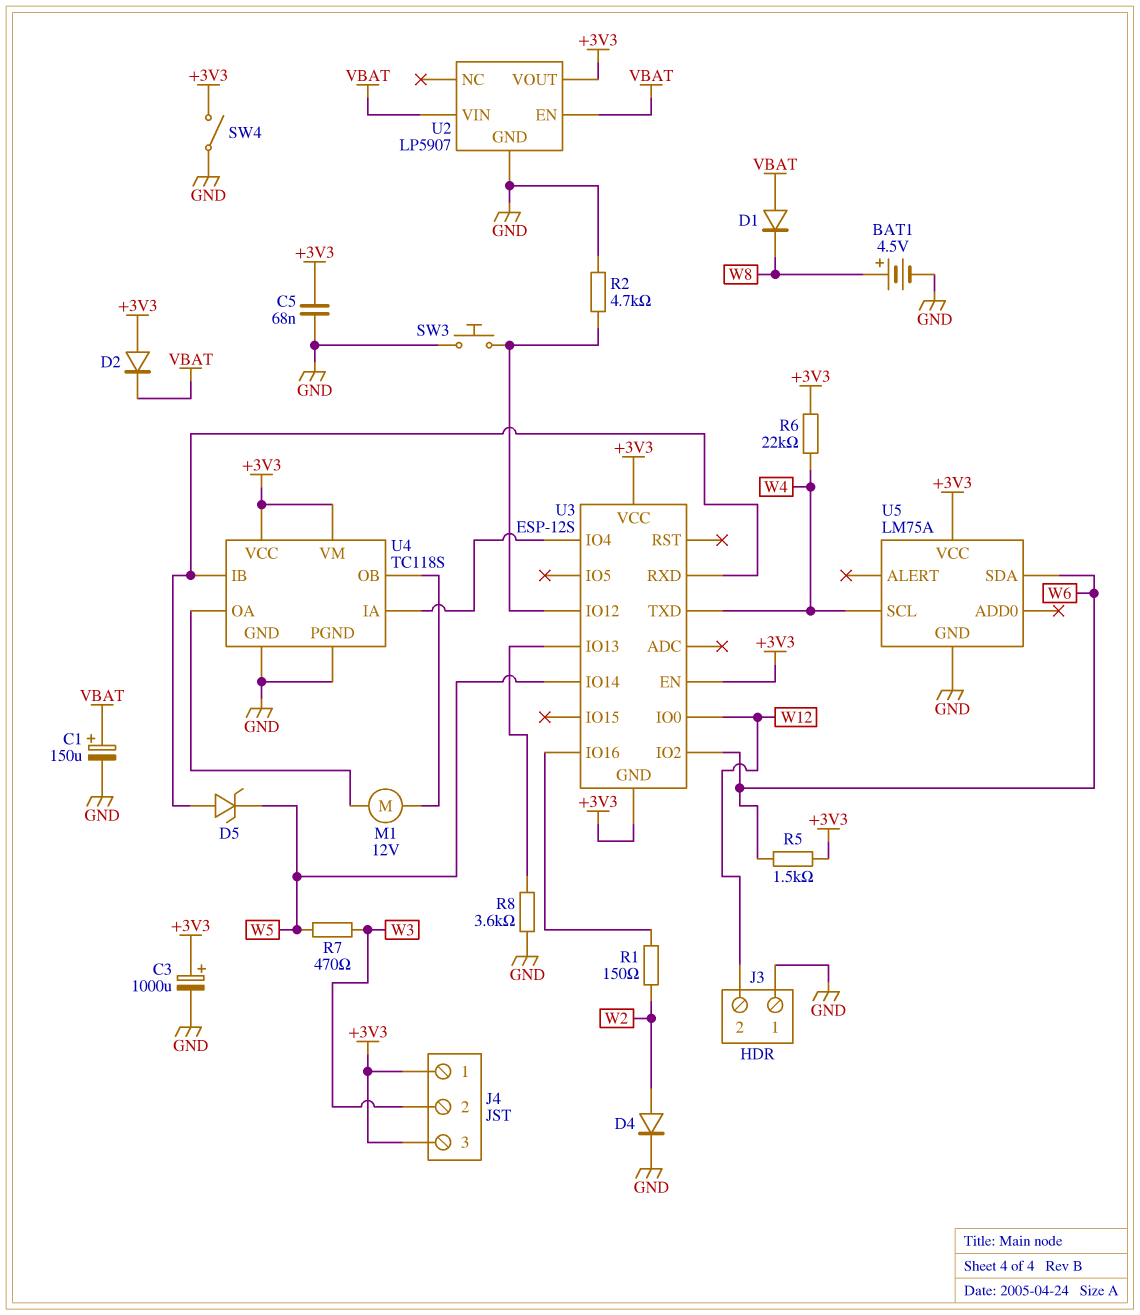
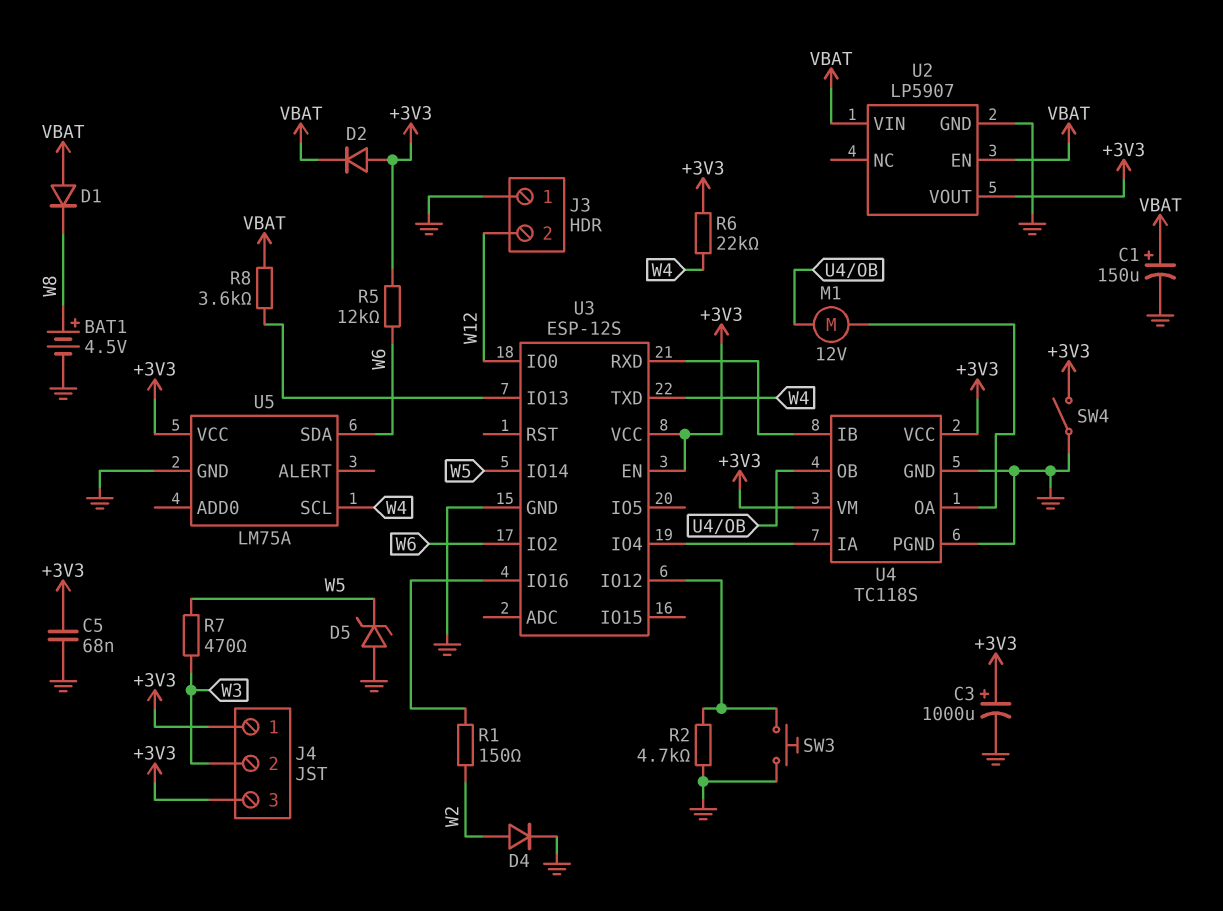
D5: zener (A U3/RXD, K W5) -> zener (A GND, K W5)
R5: 1.5k (+3V3, W6) -> 12k (+3V3, W6)
R8: 3.6k (GND, U3/IO13) -> 3.6k (U3/IO13, VBAT)
U3 pin GND: +3V3 -> GND

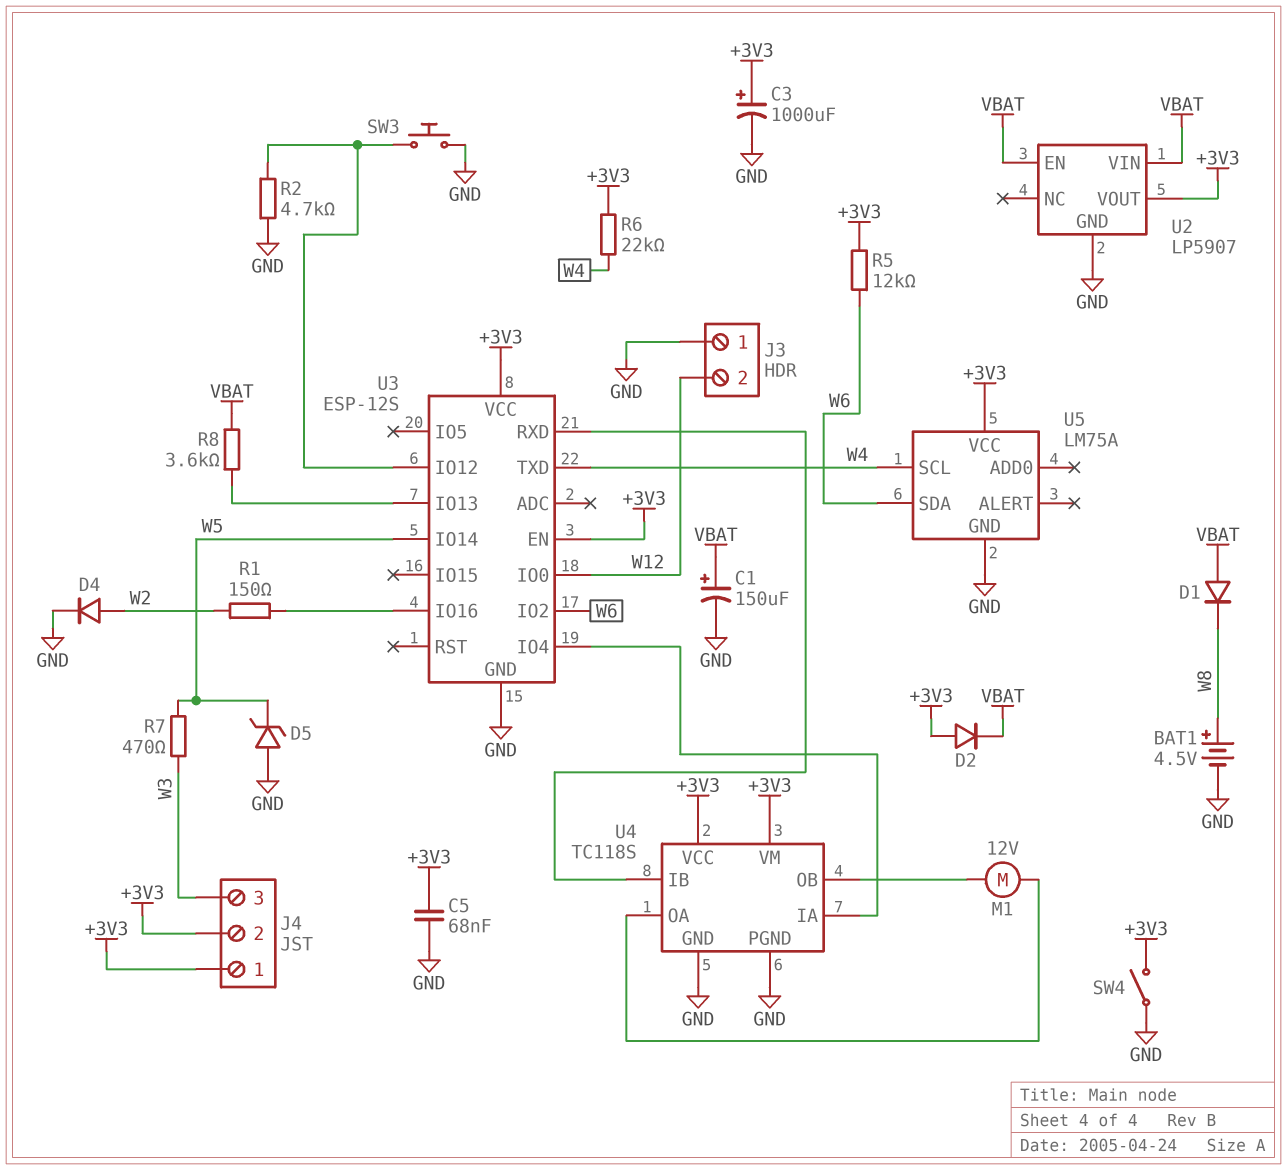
J4 pin 2: W3 -> +3V3
J4 pin 3: +3V3 -> W3

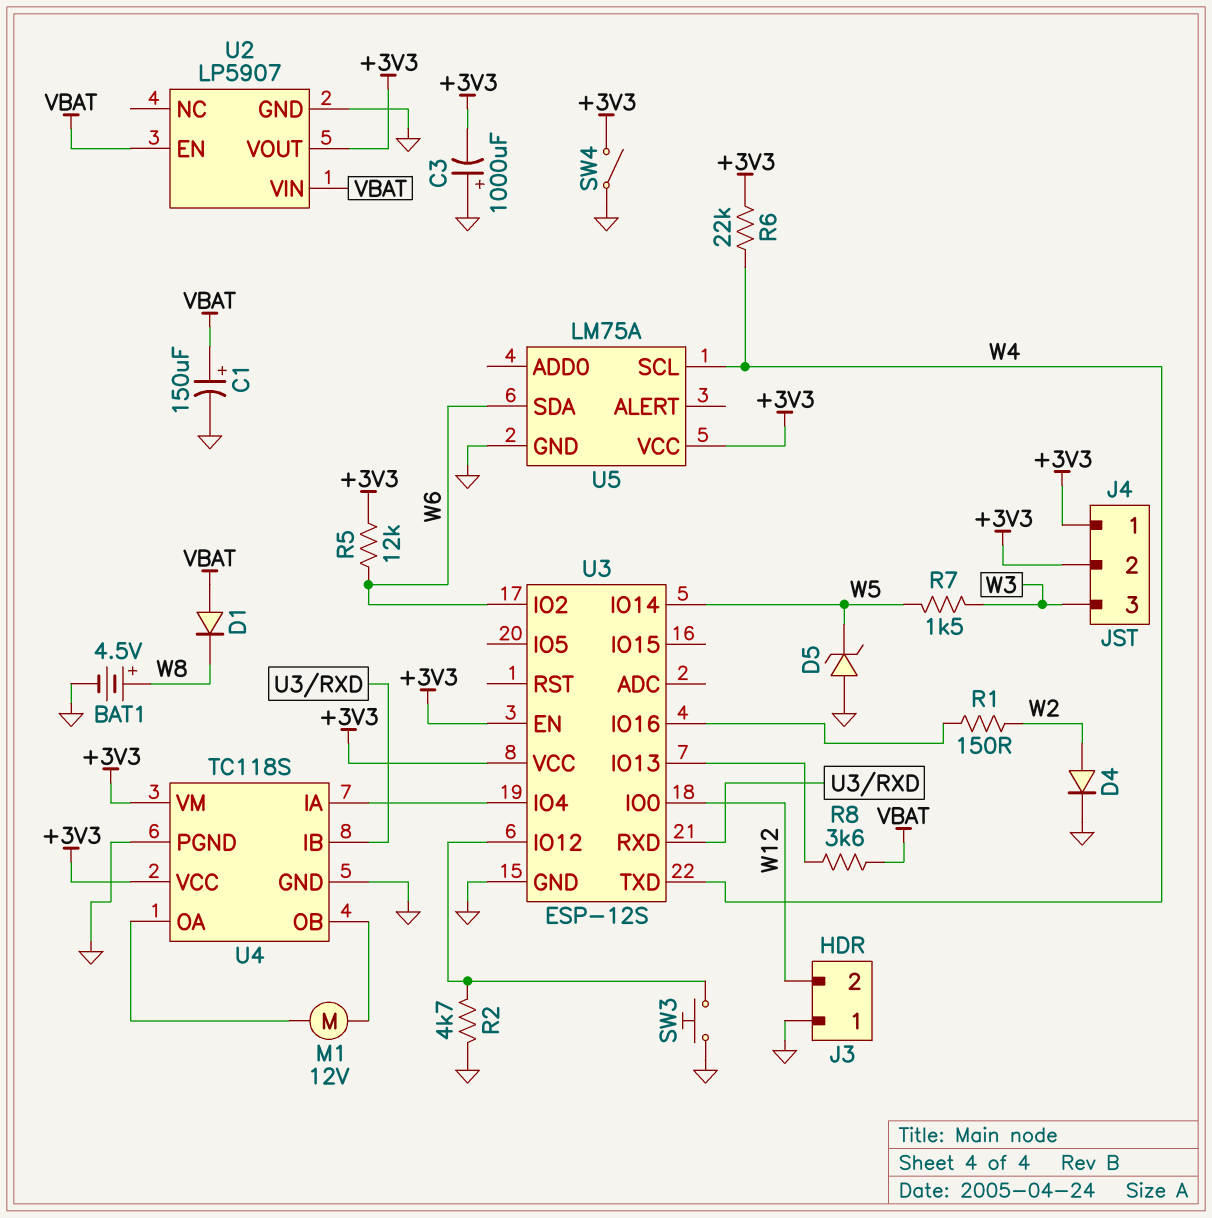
C3: 1000uF (plus +3V3, minus GND) -> 1000uF (plus GND, minus +3V3)
C5: 68nF (+3V3, GND) -> none
D2: diode (A +3V3, K VBAT) -> none
R7: 470 (W3, W5) -> 1.5k (W3, W5)

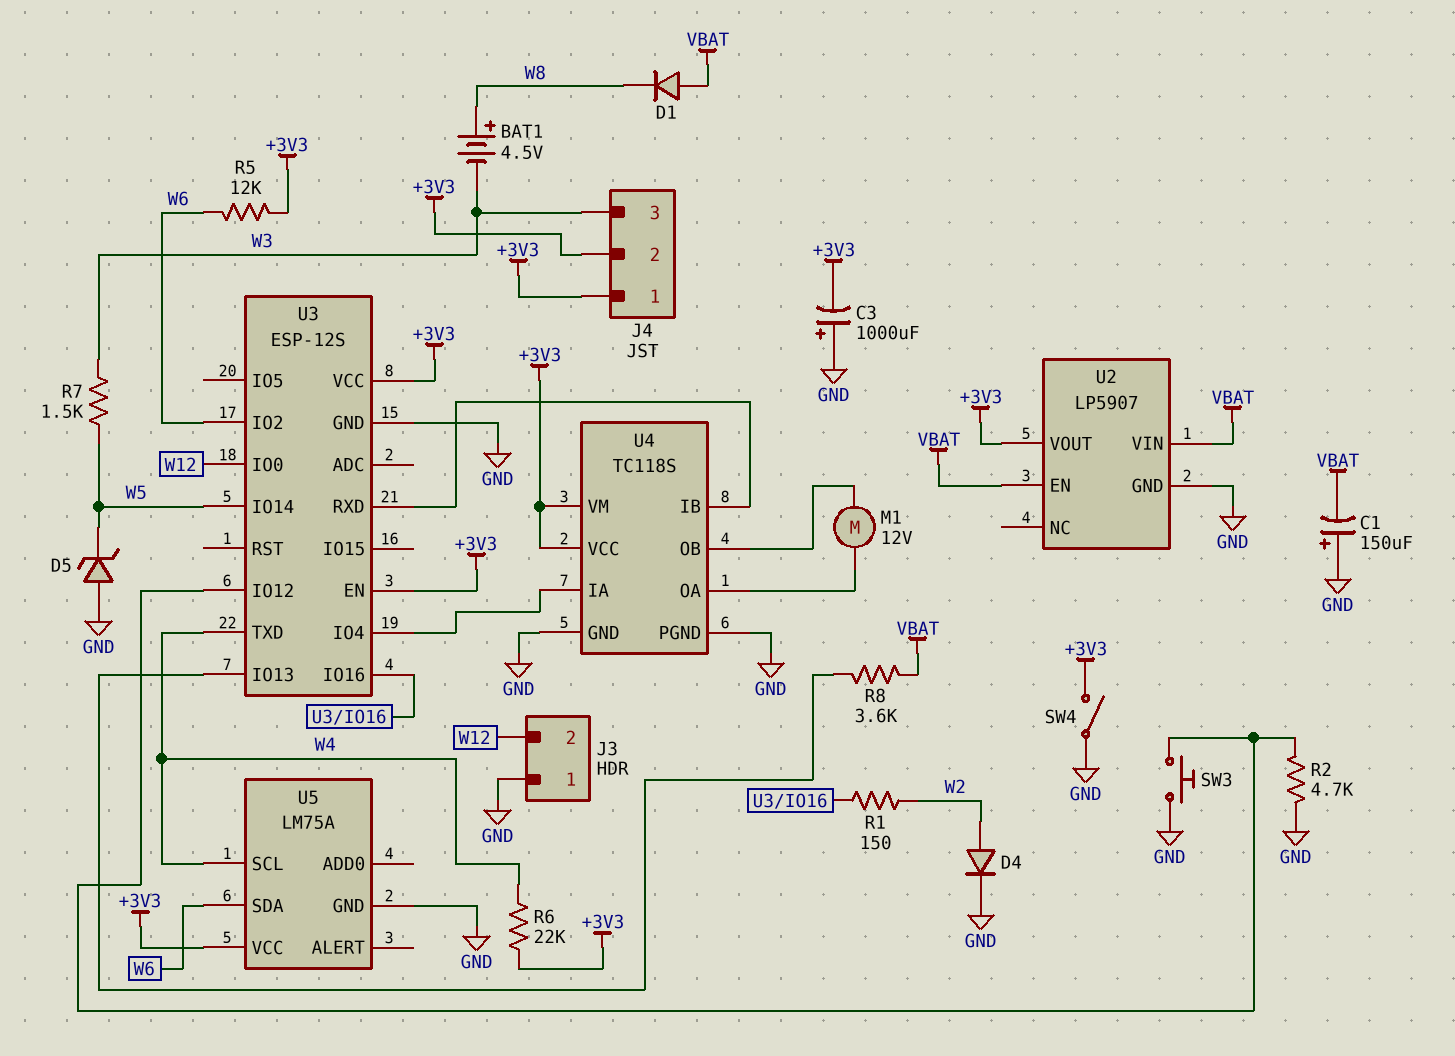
BAT1: 4.5V (plus W8, minus GND) -> 4.5V (plus W8, minus W3)
C1: 150uF (plus VBAT, minus GND) -> 150uF (plus GND, minus VBAT)

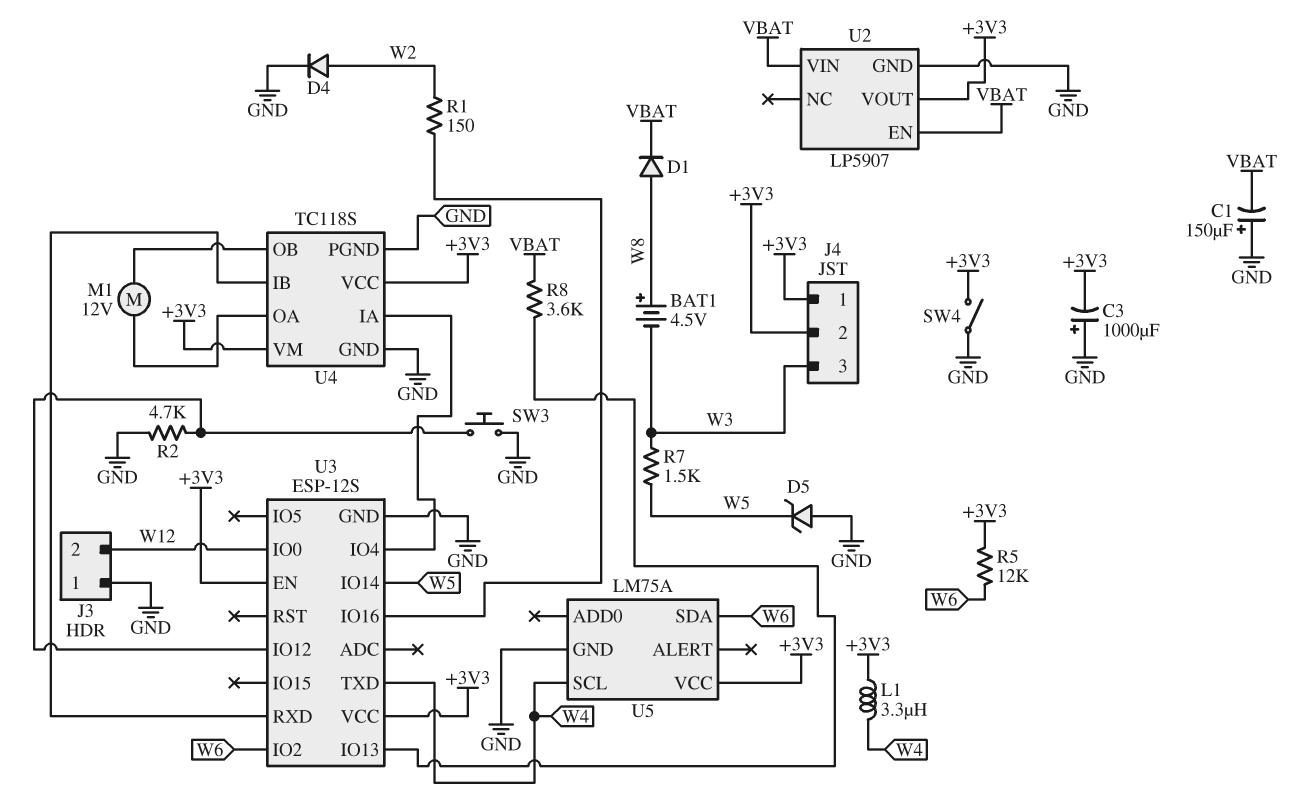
D1: diode (A VBAT, K W8) -> diode (A W8, K VBAT)
L1: none -> 3.3uH (+3V3, W4)
R6: 22k (+3V3, W4) -> none

